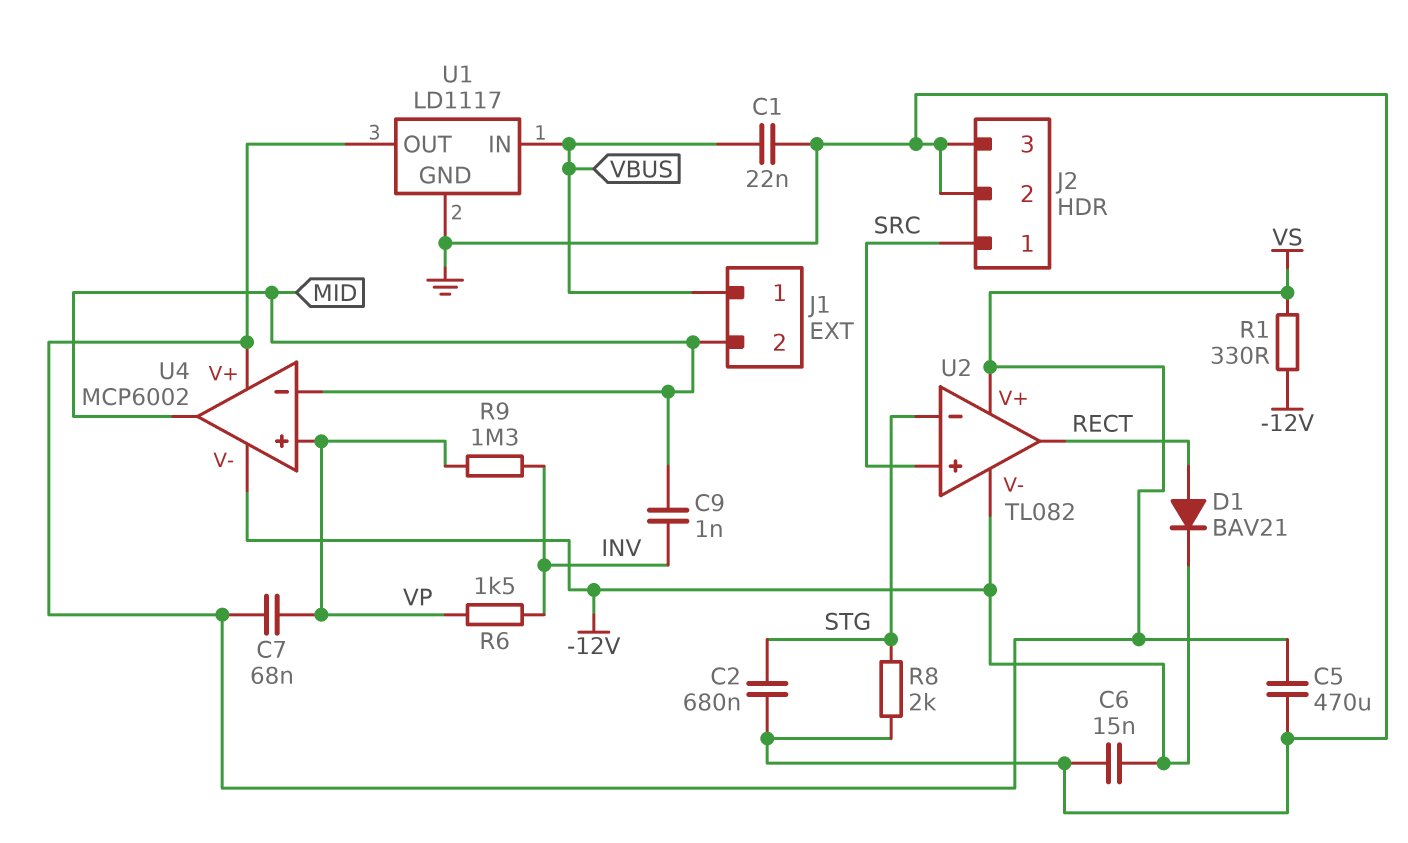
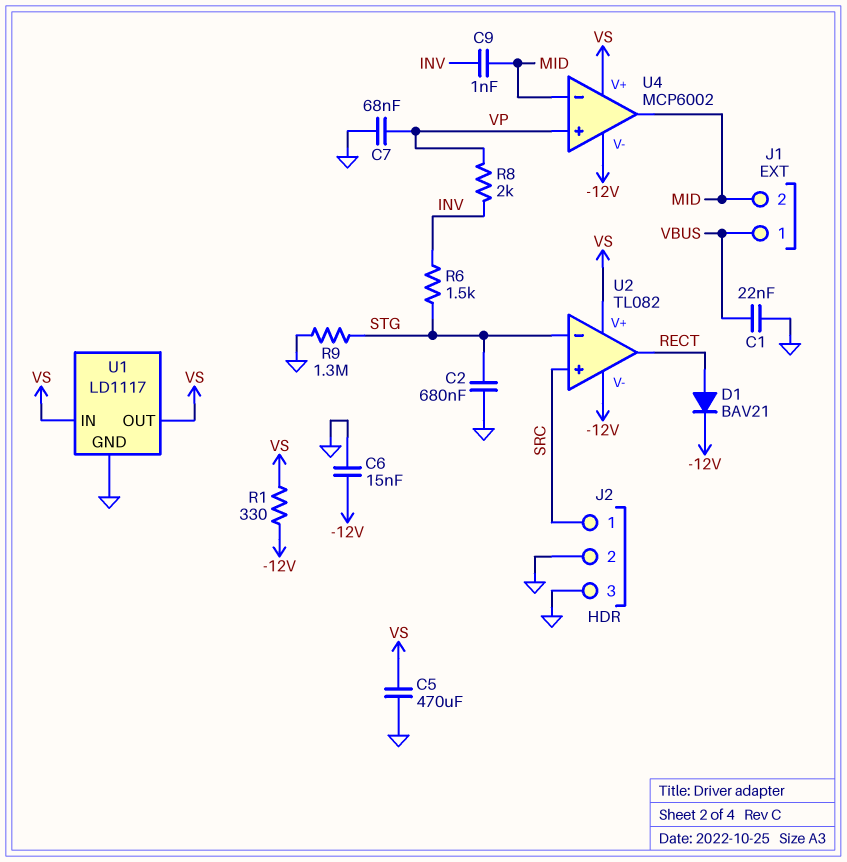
C7: 68nF (VP, VS) -> 68nF (GND, VP)
R6: 1.5k (INV, VP) -> 1.5k (INV, STG)
R8: 2k (GND, STG) -> 2k (INV, VP)
R9: 1.3M (INV, VP) -> 1.3M (GND, STG)
U1 pin IN: VBUS -> VS

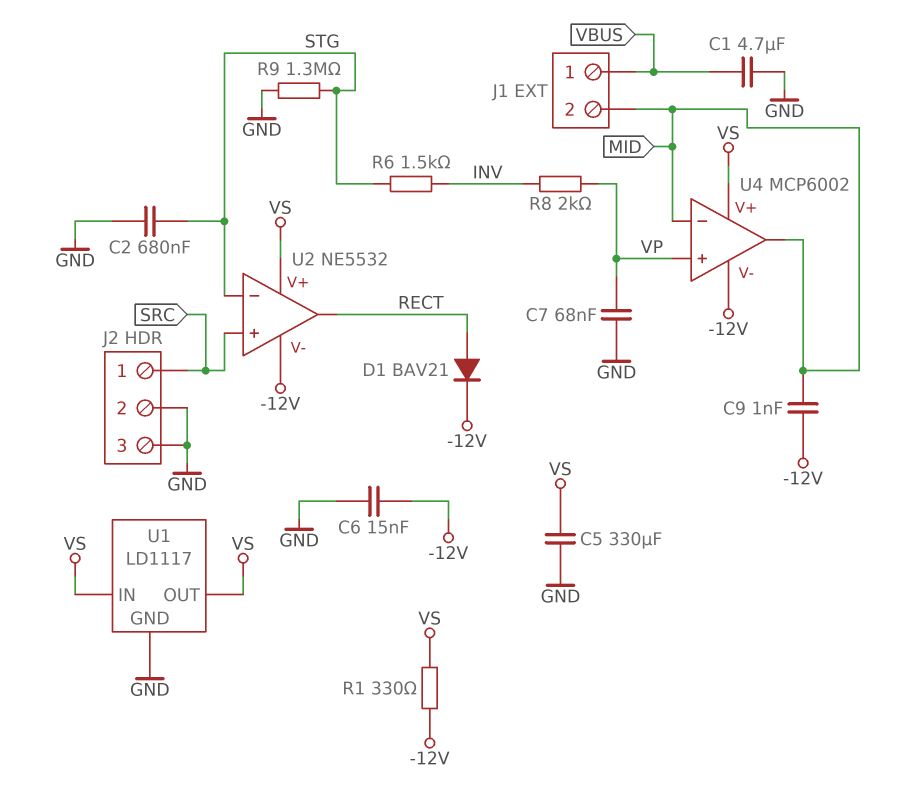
C1: 22nF (GND, VBUS) -> 4.7uF (GND, VBUS)
C5: 470uF (GND, VS) -> 330uF (GND, VS)
C9: 1nF (INV, MID) -> 1nF (-12V, MID)
U2: TL082 -> NE5532

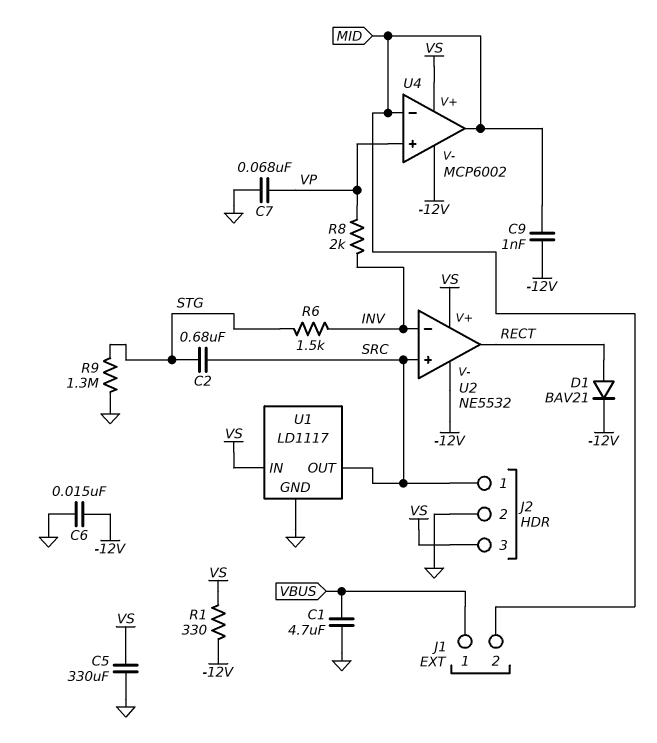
C2: 680nF (GND, STG) -> 680nF (SRC, STG)
J2 pin 3: GND -> VS
U1 pin OUT: VS -> SRC
U2 pin in-: STG -> INV

